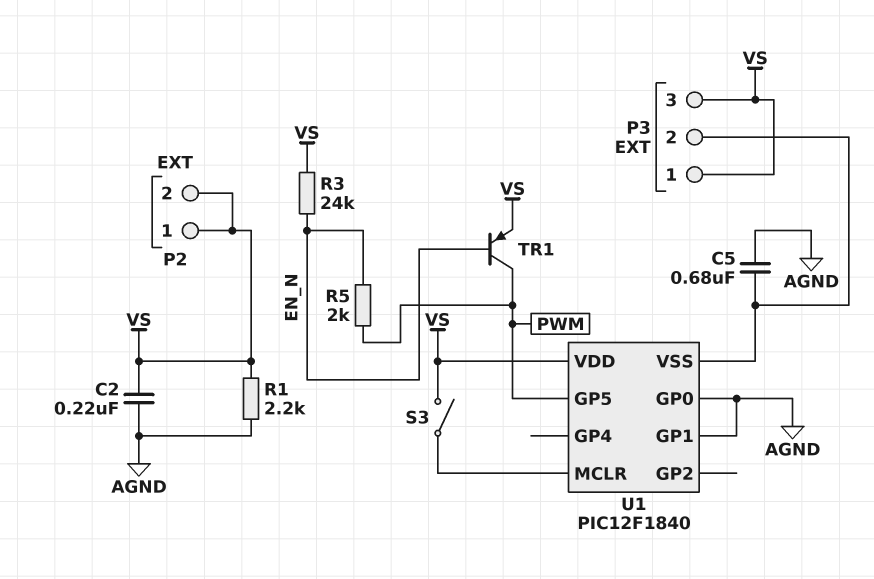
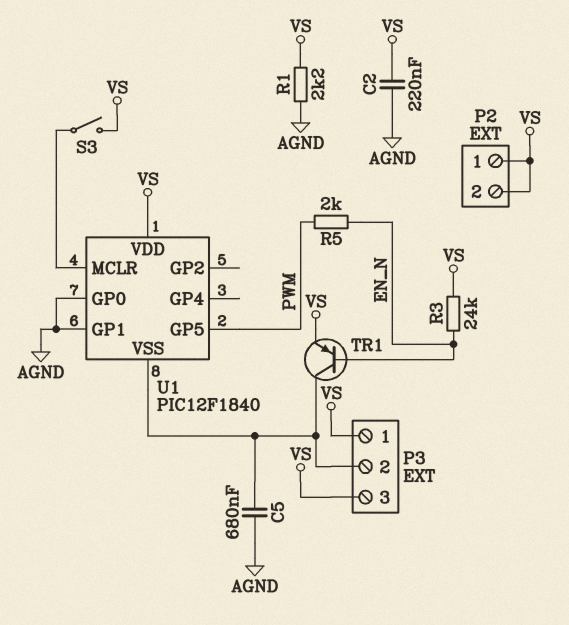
TR1: PNP (B EN_N, C PWM, E VS) -> PNP (B EN_N, C P3/2, E VS)

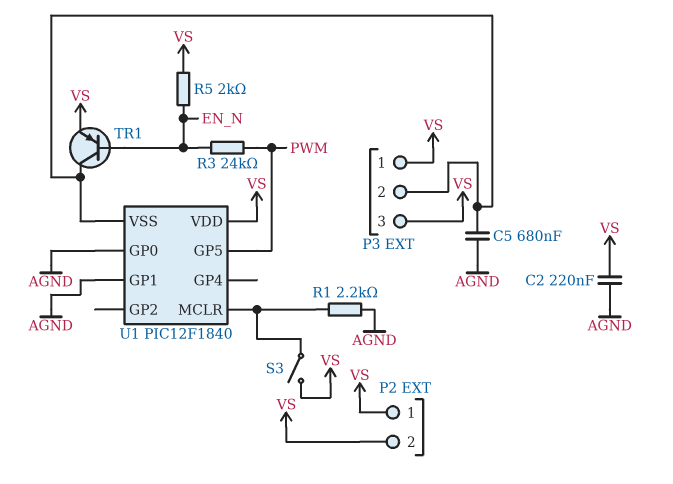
R1: 2.2k (AGND, VS) -> 2.2k (AGND, U1/MCLR)
R3: 24k (EN_N, VS) -> 24k (EN_N, PWM)
R5: 2k (EN_N, PWM) -> 2k (EN_N, VS)

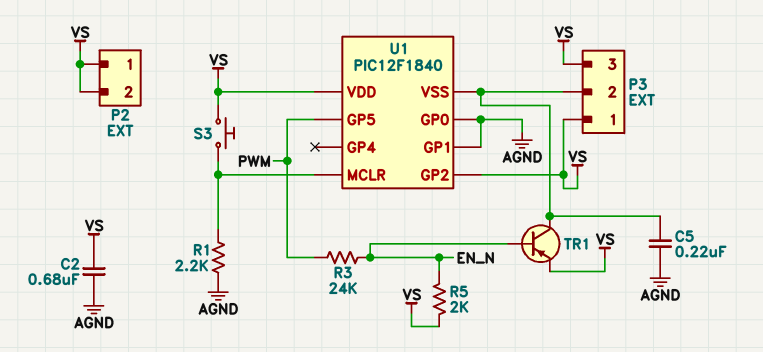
C2: 220nF (AGND, VS) -> 680nF (AGND, VS)
C5: 680nF (AGND, P3/2) -> 220nF (AGND, P3/2)
S3: switch (U1/MCLR, VS) -> button (U1/MCLR, VS)
U1 pin GP2: none -> VS

